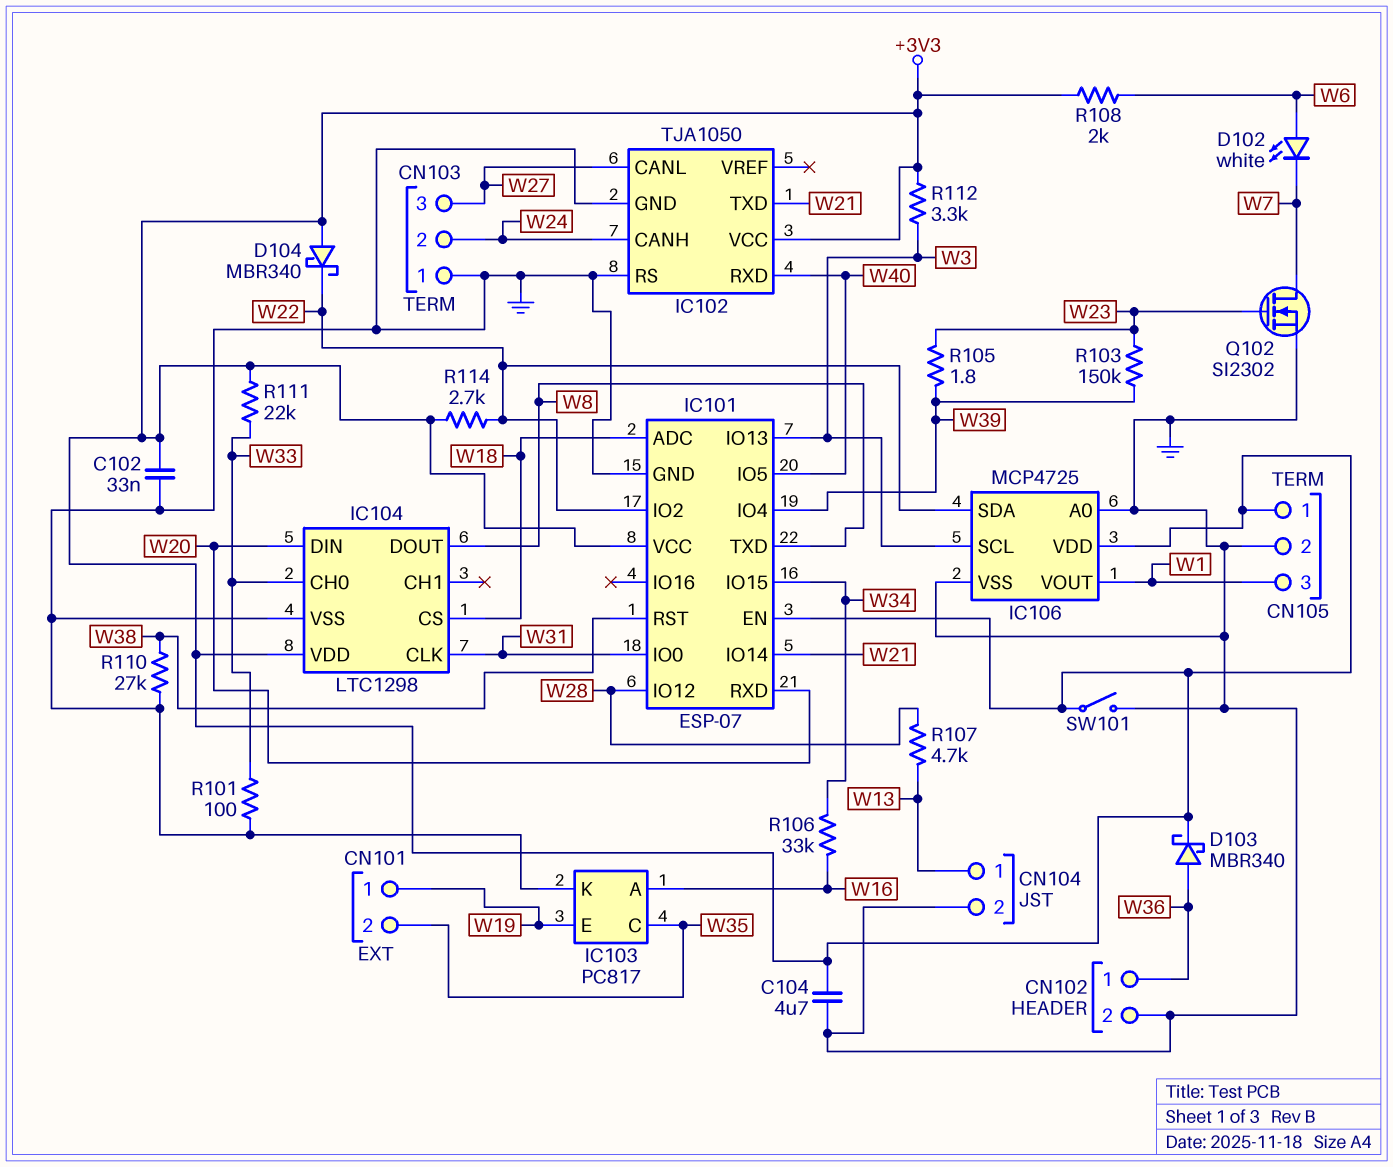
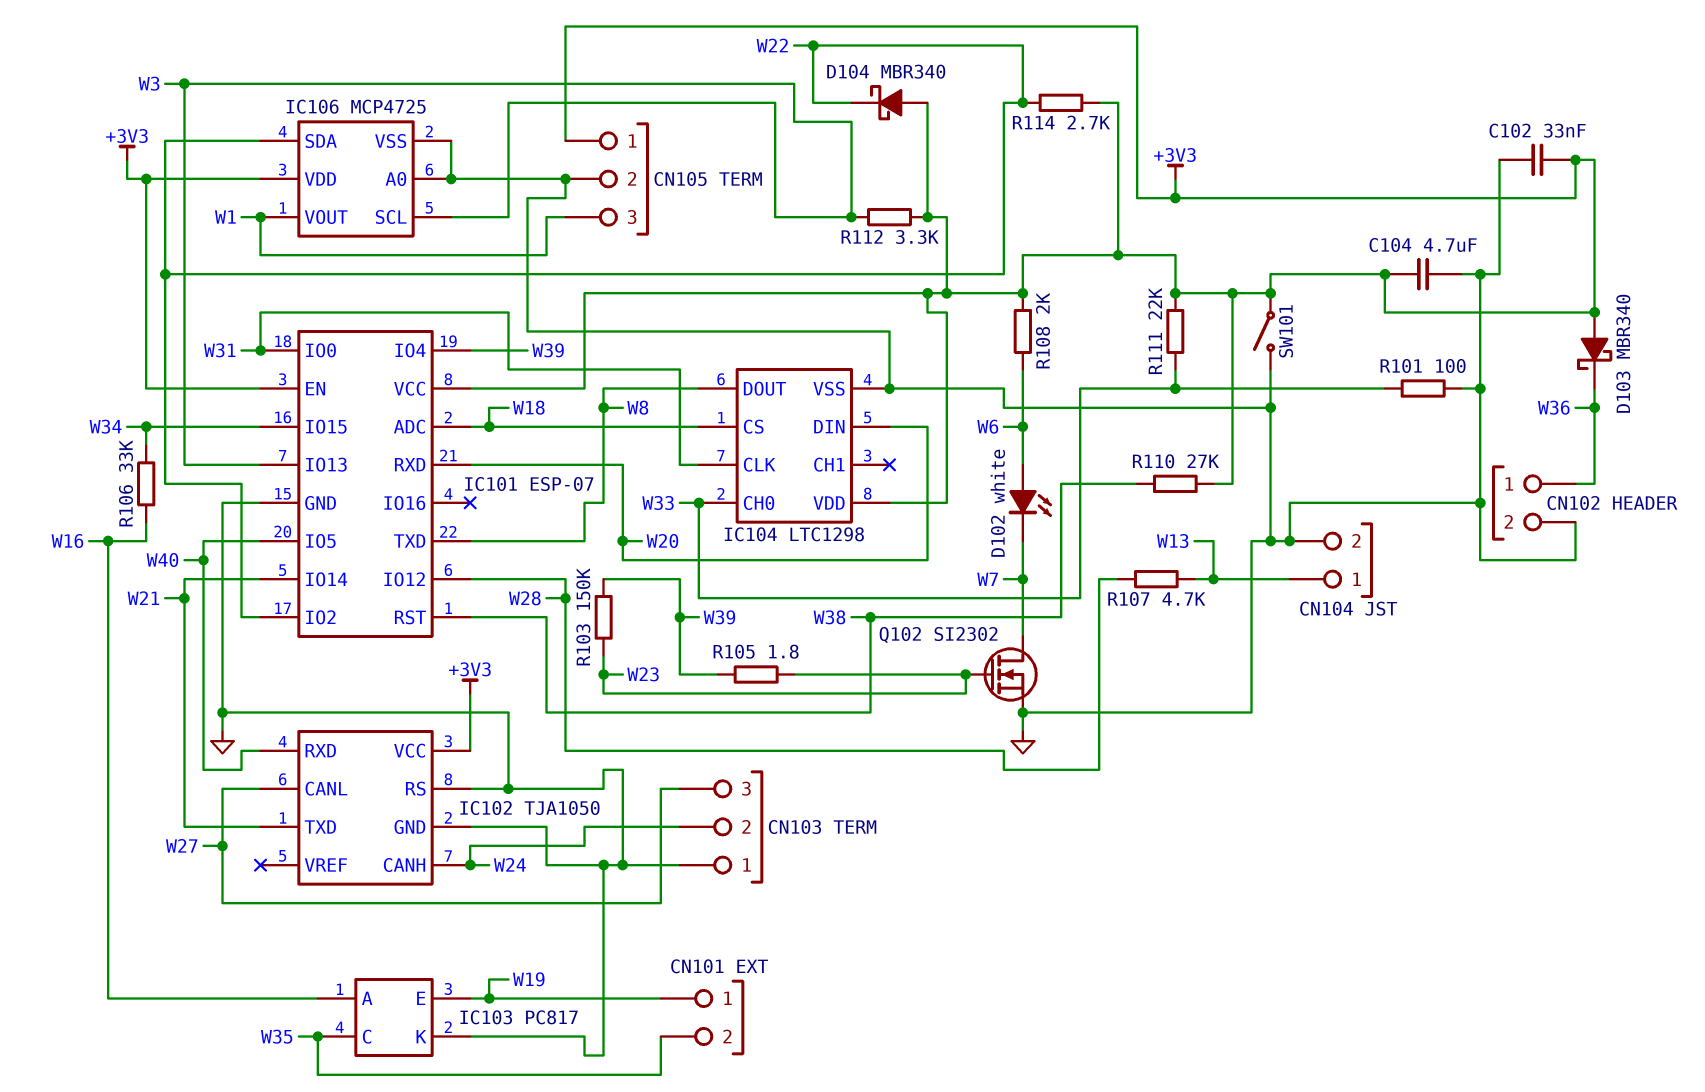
D103: schottky MBR340 (A W36, K +3V3) -> schottky MBR340 (A +3V3, K W36)
R110: 27k (GND, W38) -> 27k (+3V3, W38)

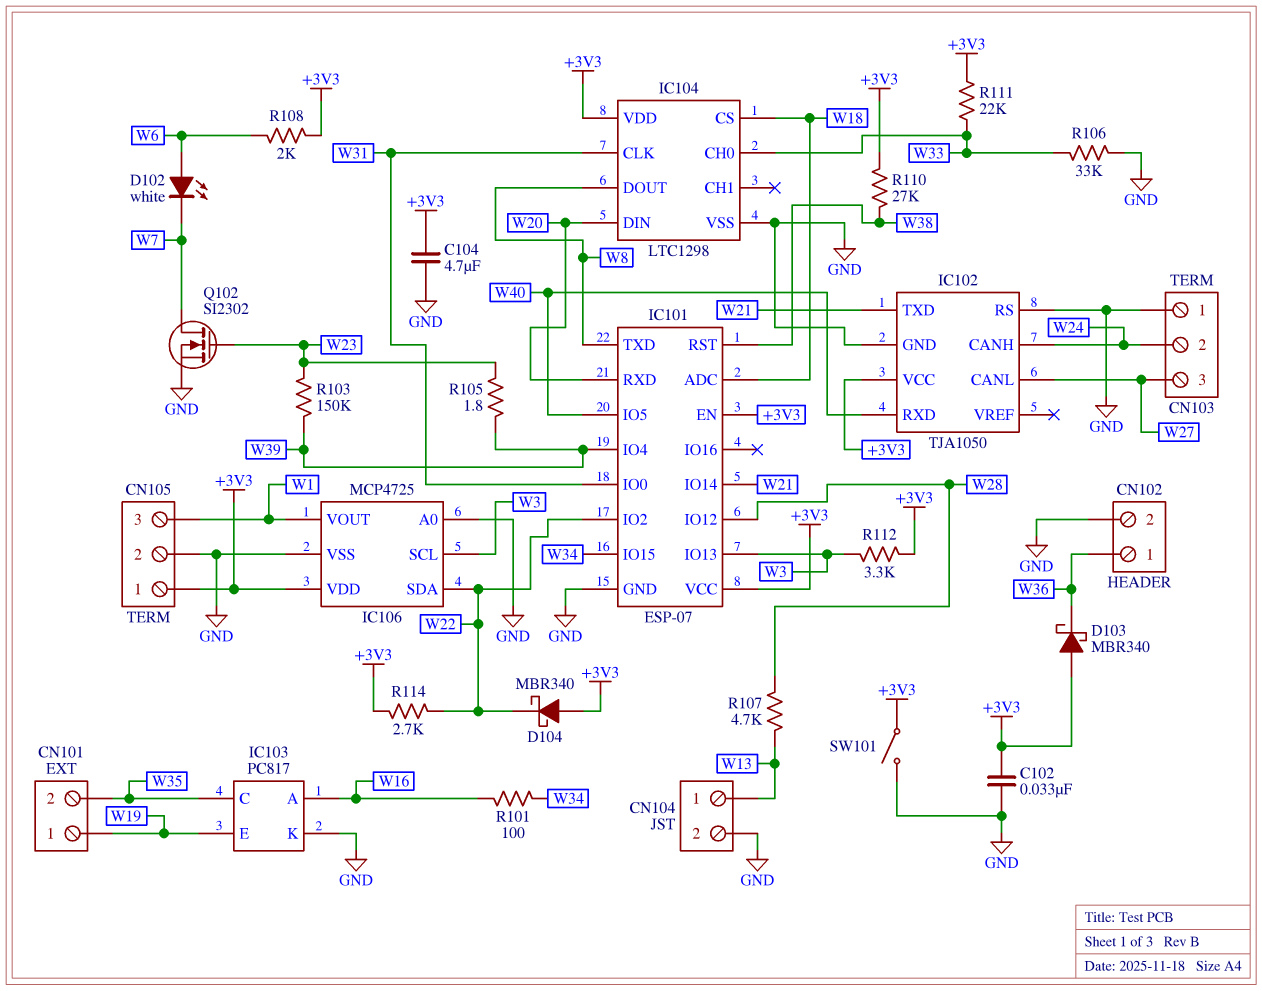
R101: 100 (GND, W33) -> 100 (W16, W34)
R106: 33k (W16, W34) -> 33k (GND, W33)

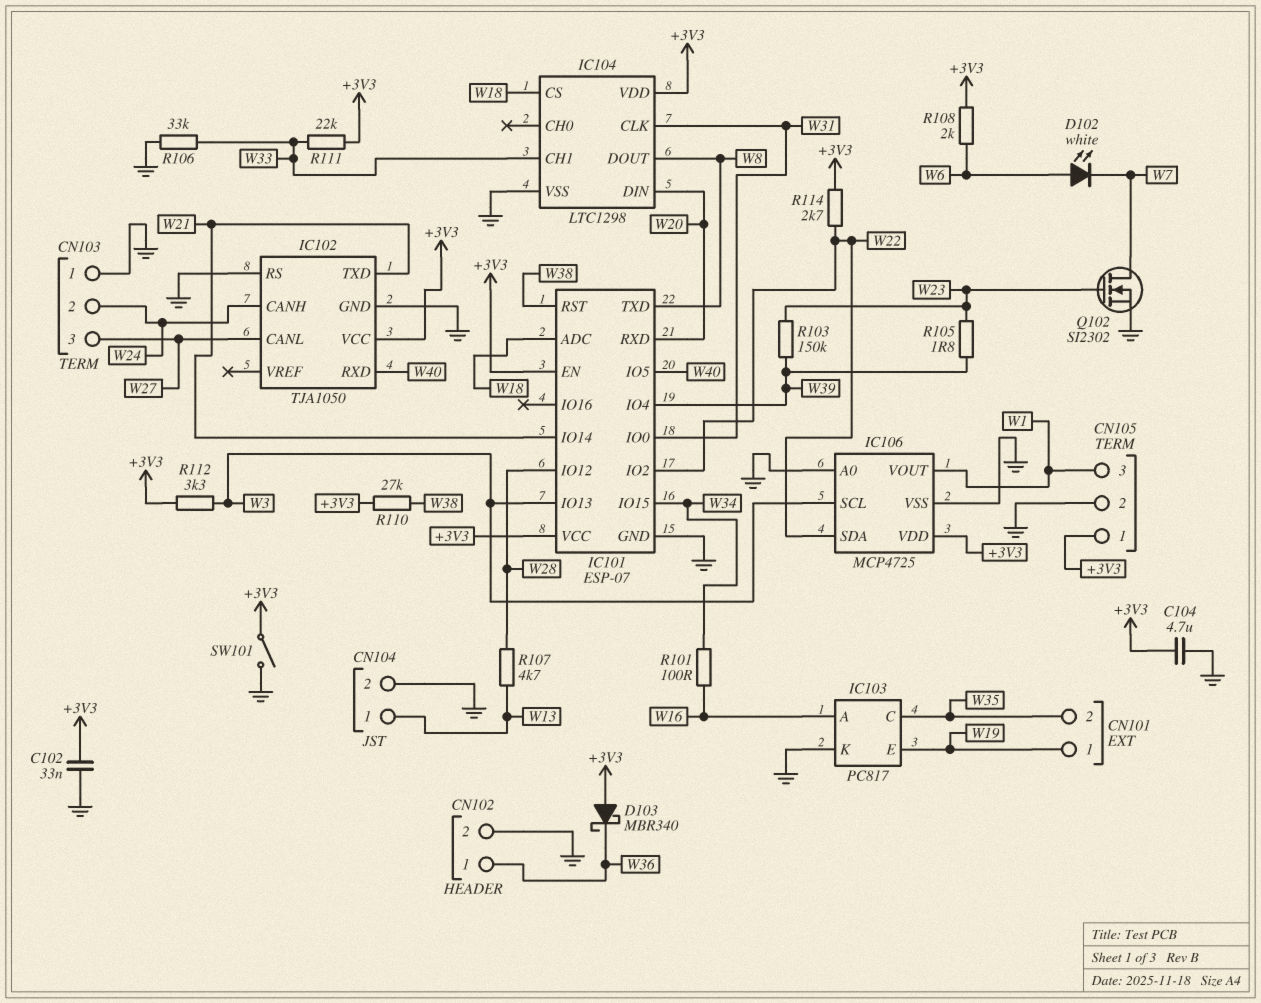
D104: schottky MBR340 (A +3V3, K W22) -> none
IC104 pin CH0: W33 -> none
IC104 pin CH1: none -> W33

